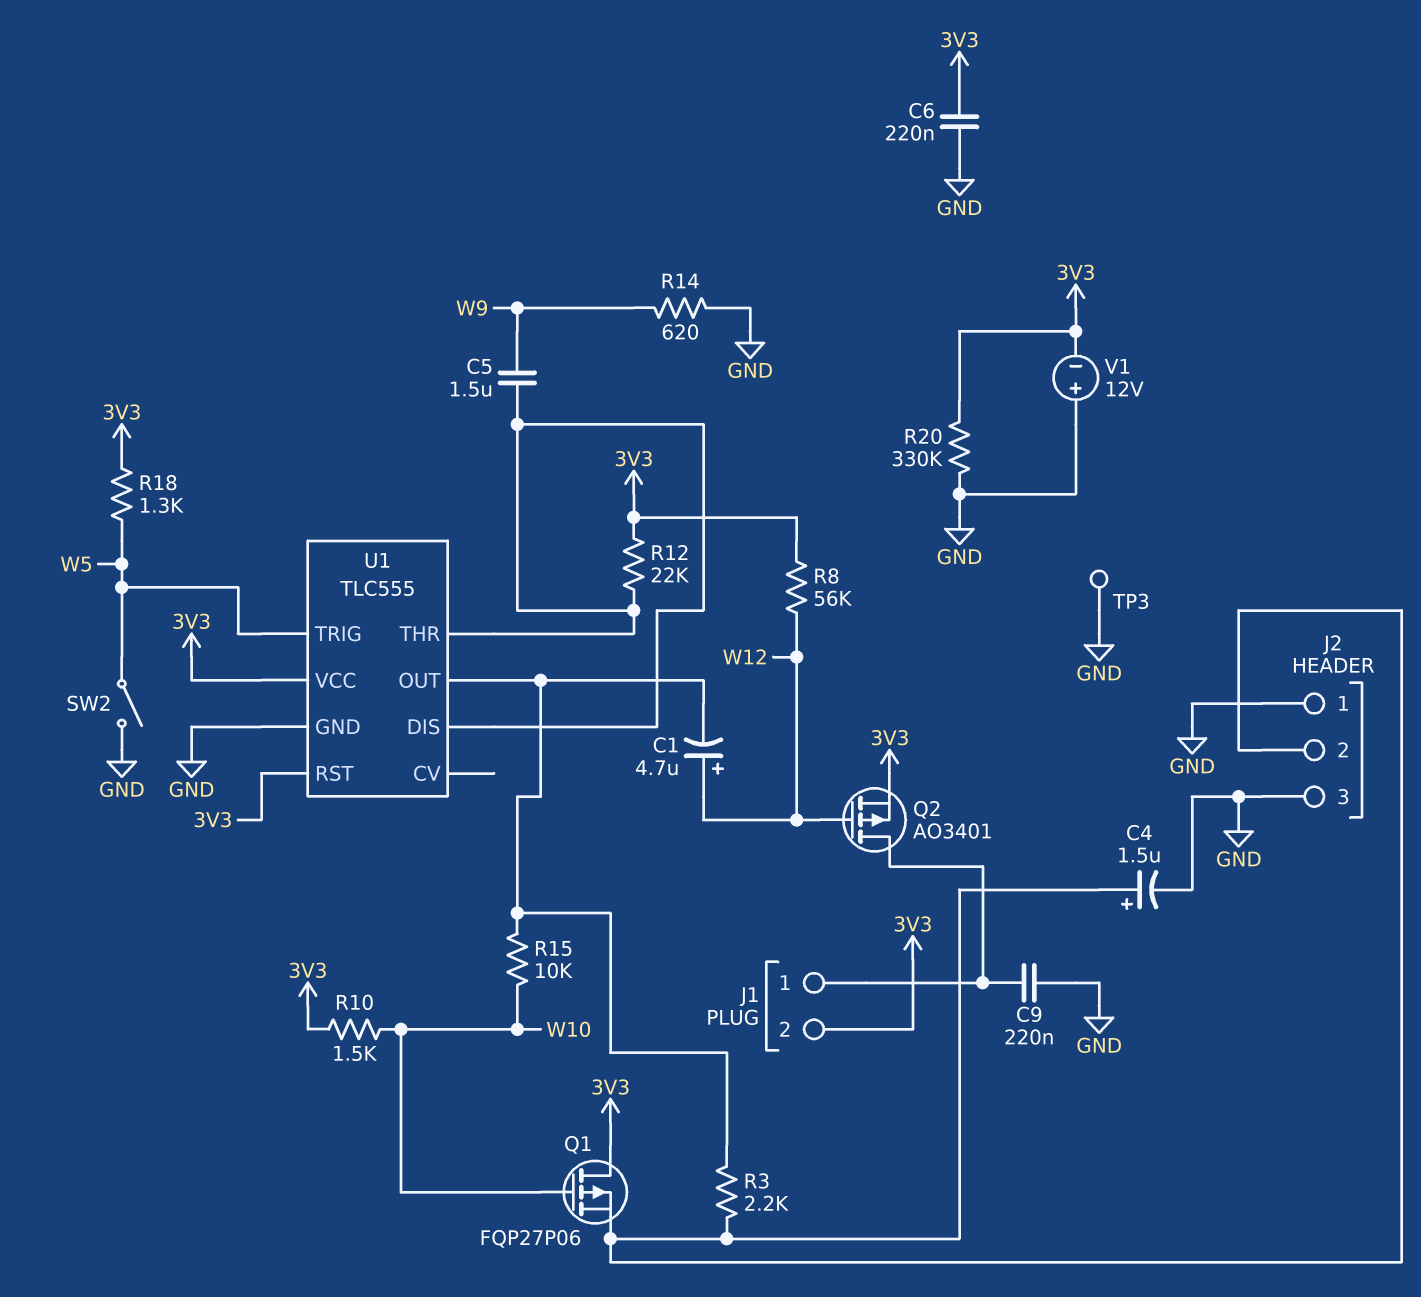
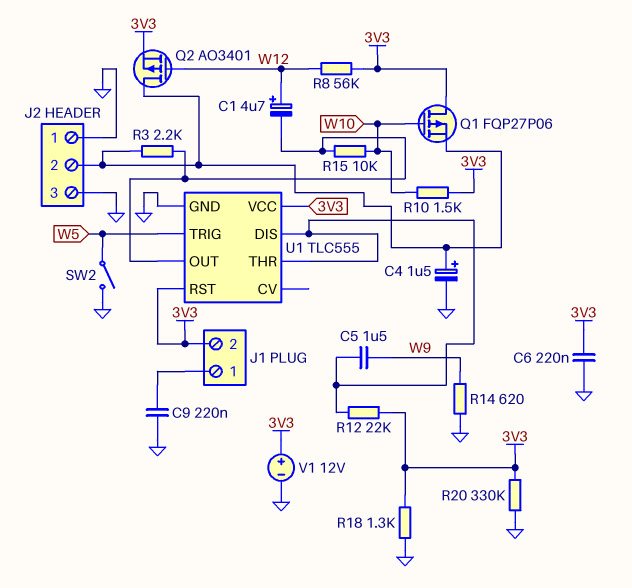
Q2: PMOS AO3401 (G W12, D J1/1, S 3V3) -> PMOS AO3401 (G W12, D J2/2, S 3V3)
R18: 1.3k (3V3, W5) -> 1.3k (3V3, GND)
TP3: test point (GND) -> none
V1: 12V (plus GND, minus 3V3) -> 12V (plus 3V3, minus GND)

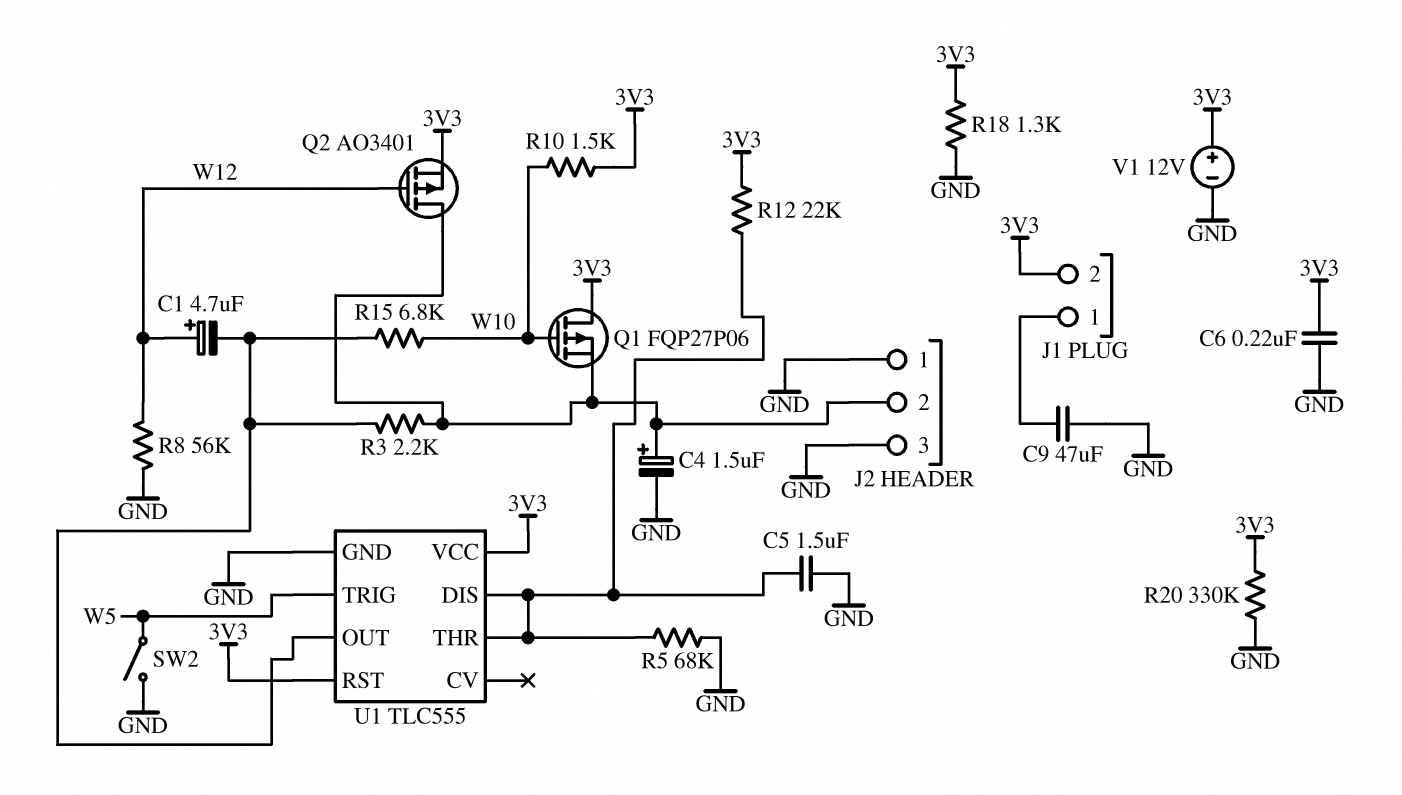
C5: 1.5uF (U1/DIS, W9) -> 1.5uF (GND, U1/DIS)
C9: 220nF (GND, J1/1) -> 47uF (GND, J1/1)
R5: none -> 68k (GND, U1/DIS)
R8: 56k (3V3, W12) -> 56k (GND, W12)
R14: 620 (GND, W9) -> none
R15: 10k (U1/OUT, W10) -> 6.8k (U1/OUT, W10)

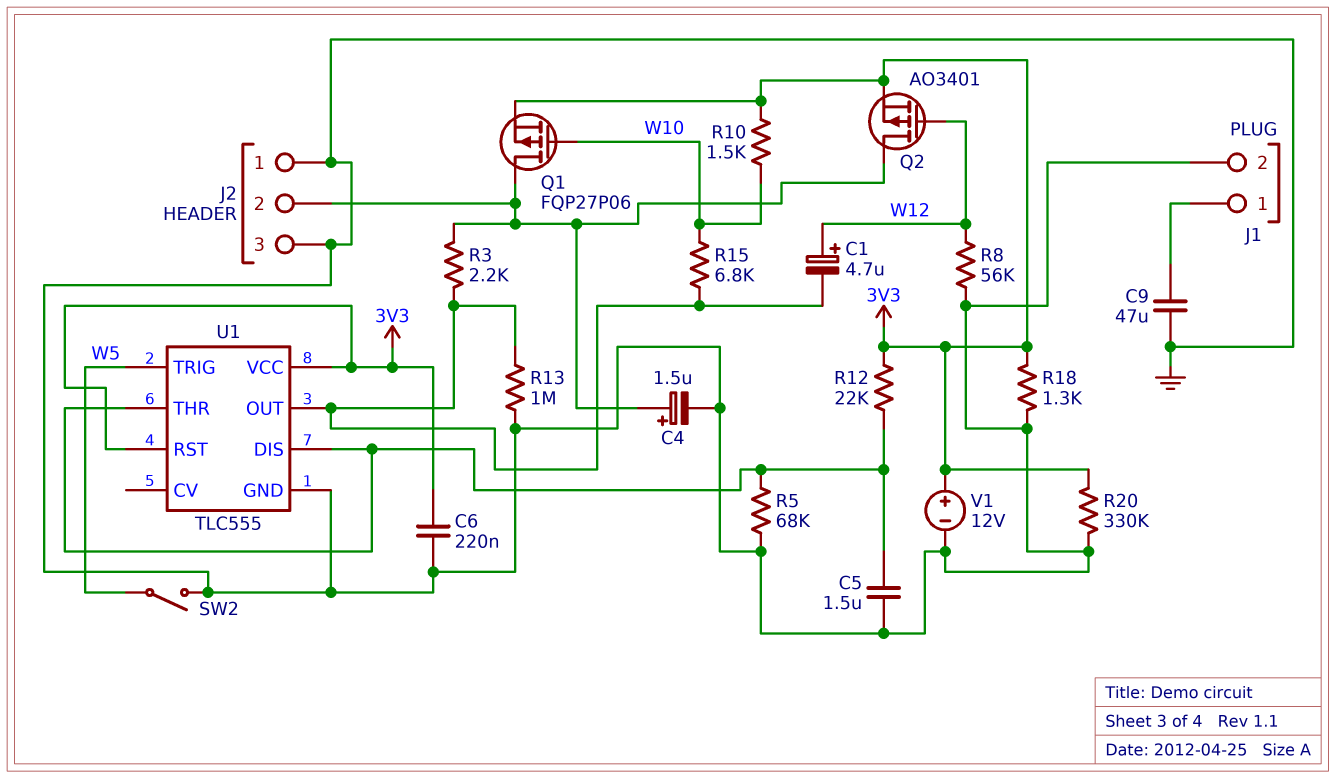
J1 pin 2: 3V3 -> GND
Q1: PMOS FQP27P06 (G W10, D 3V3, S J2/2) -> PMOS FQP27P06 (G W10, D J2/2, S 3V3)
R13: none -> 1M (GND, U1/OUT)

